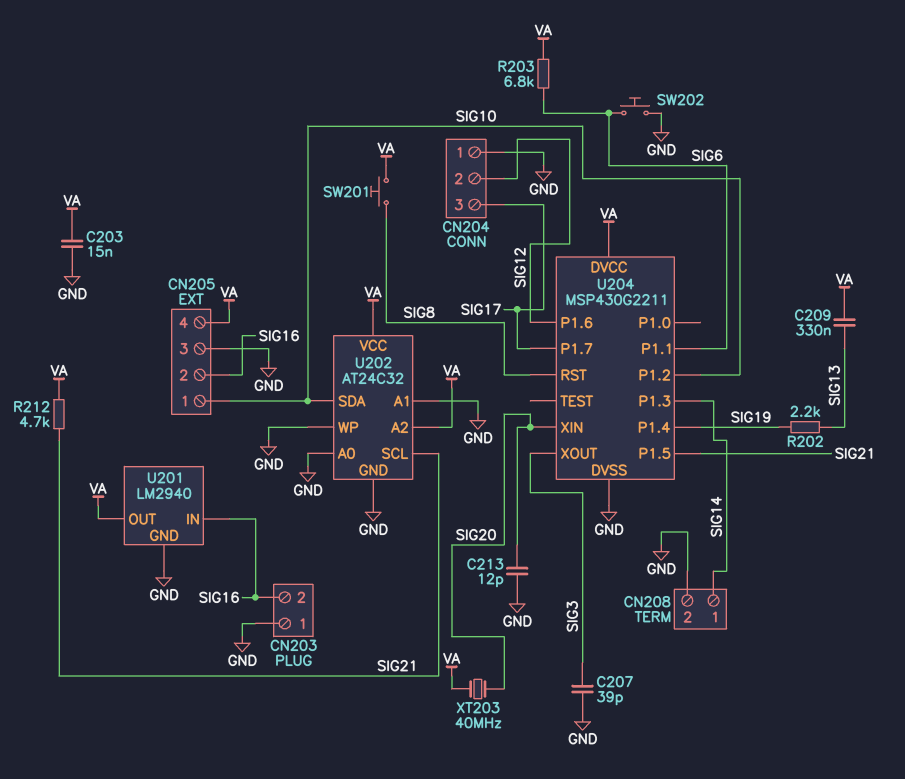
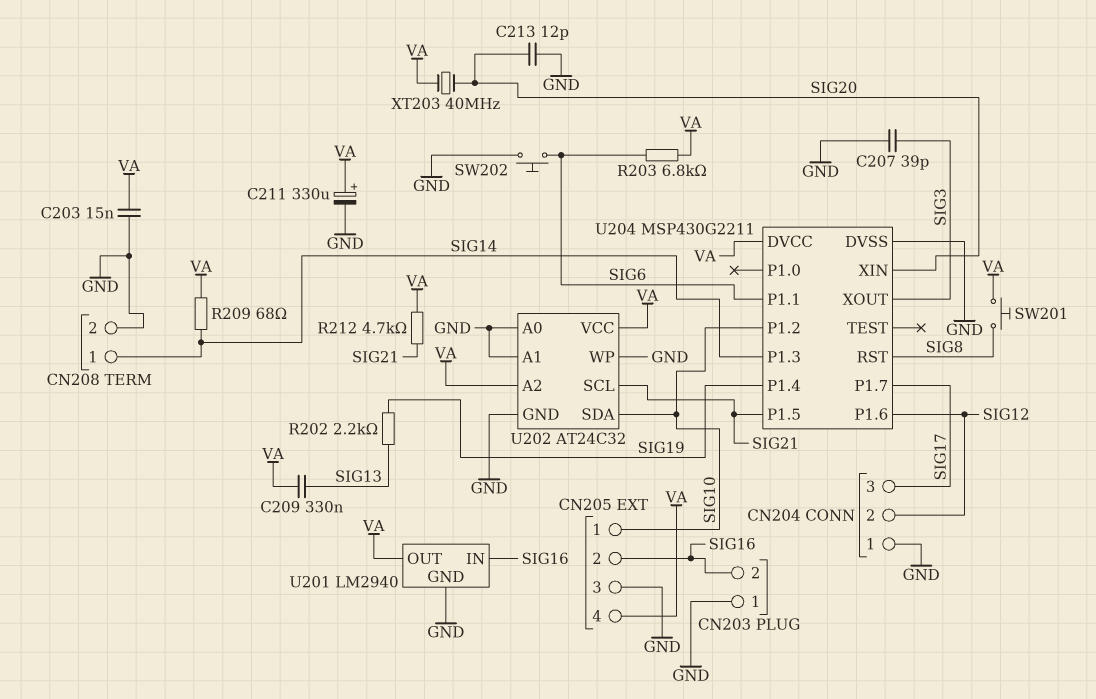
C211: none -> 330uF (plus VA, minus GND)
R209: none -> 68 (SIG14, VA)

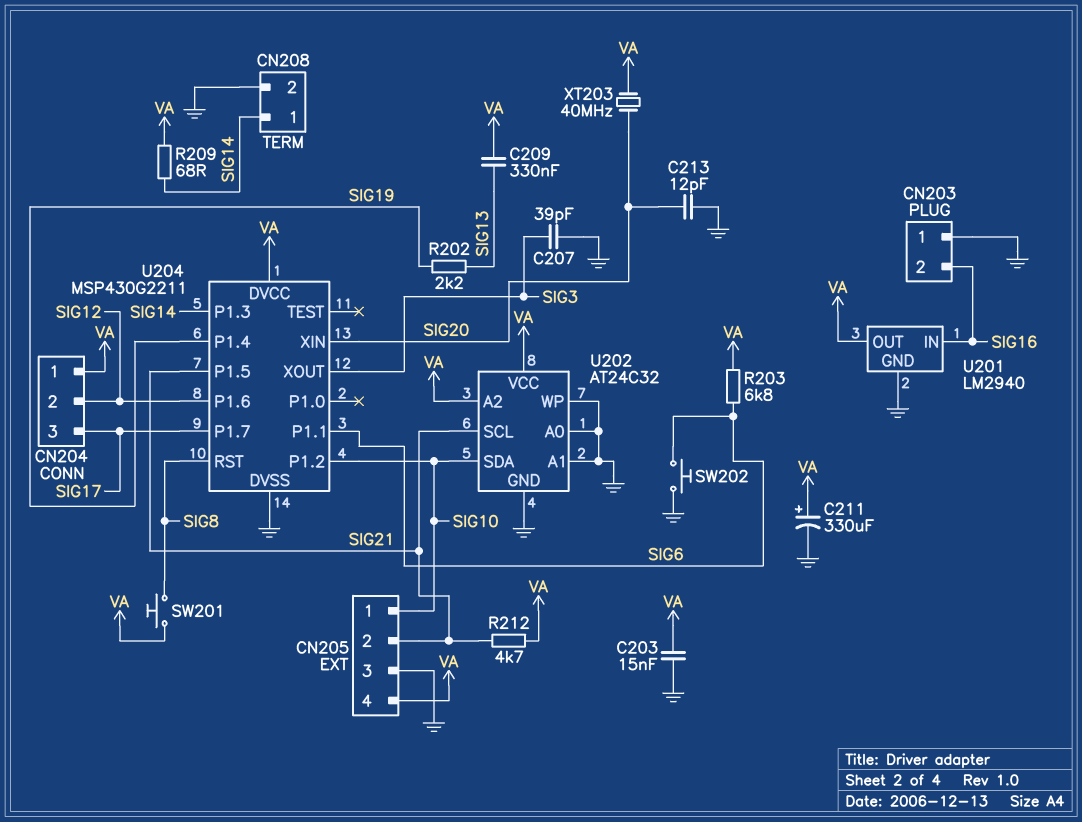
CN204 pin 1: GND -> VA
CN205 pin 2: SIG16 -> SIG21

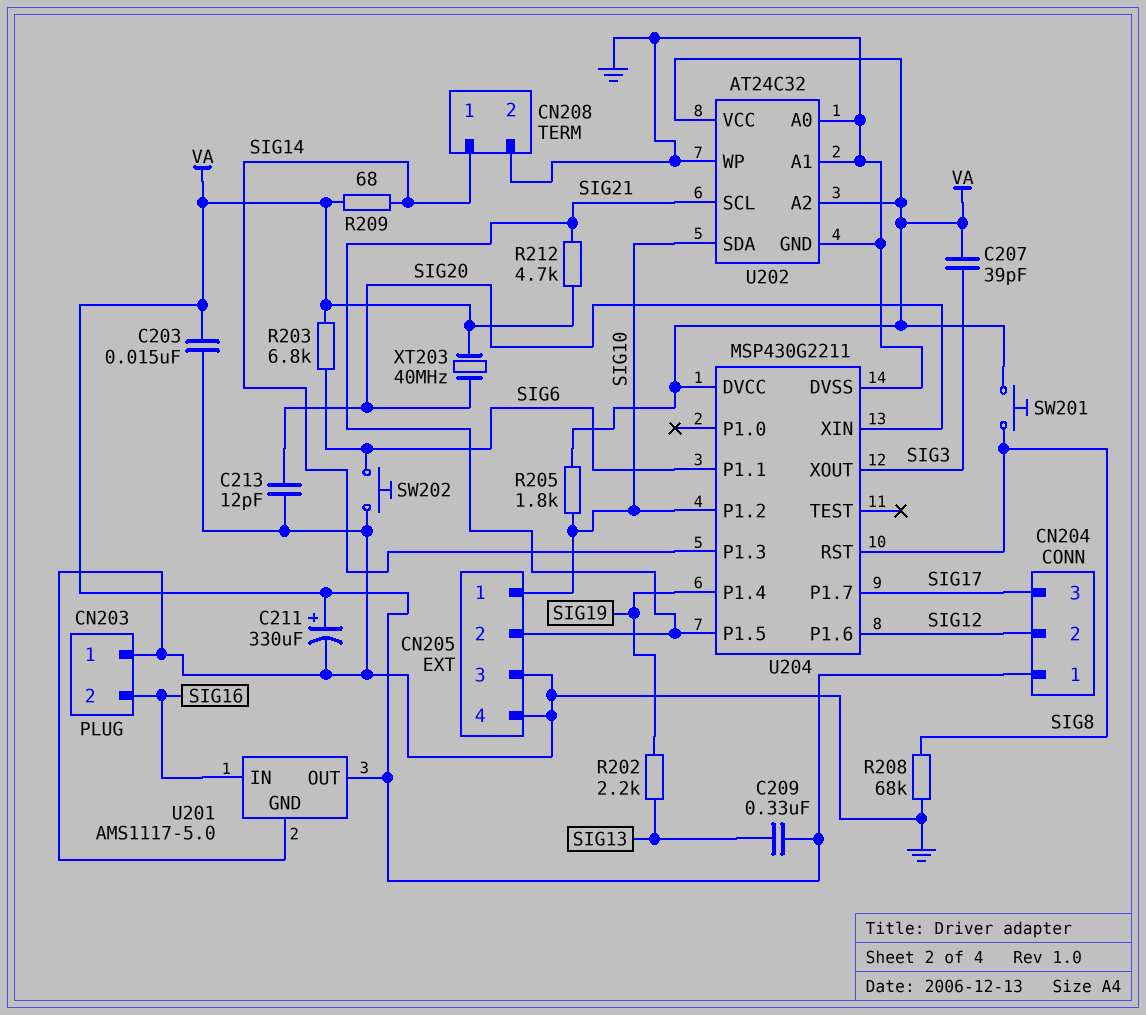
C207: 39pF (GND, SIG3) -> 39pF (SIG3, VA)
CN205 pin 4: VA -> GND
R205: none -> 1.8k (SIG10, VA)
R208: none -> 68k (GND, SIG8)
U201: LM2940 -> AMS1117-5.0

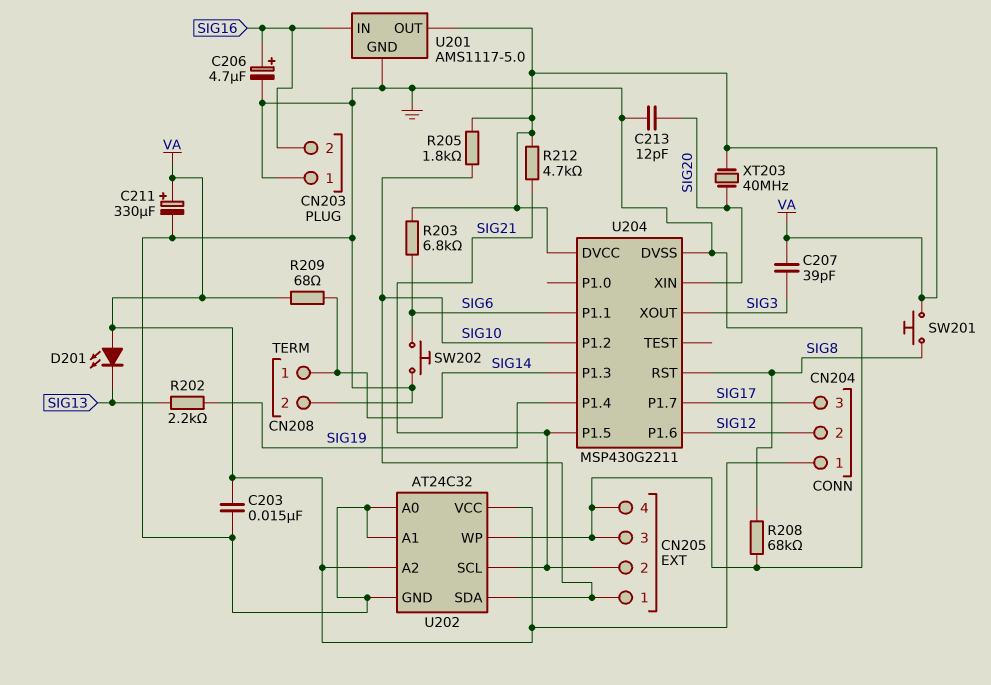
C206: none -> 4.7uF (plus SIG16, minus GND)
C209: 330nF (SIG13, VA) -> none
D201: none -> LED (A VA, K SIG13)

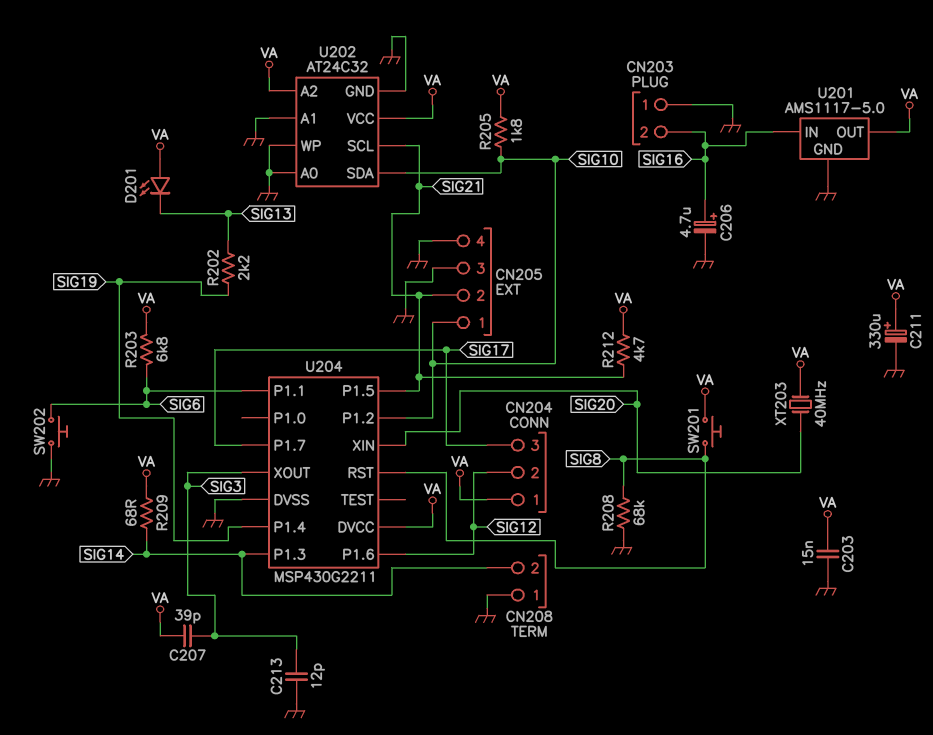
C213: 12pF (GND, SIG20) -> 12pF (GND, SIG3)
CN208 pin 1: SIG14 -> GND
CN208 pin 2: GND -> SIG14

